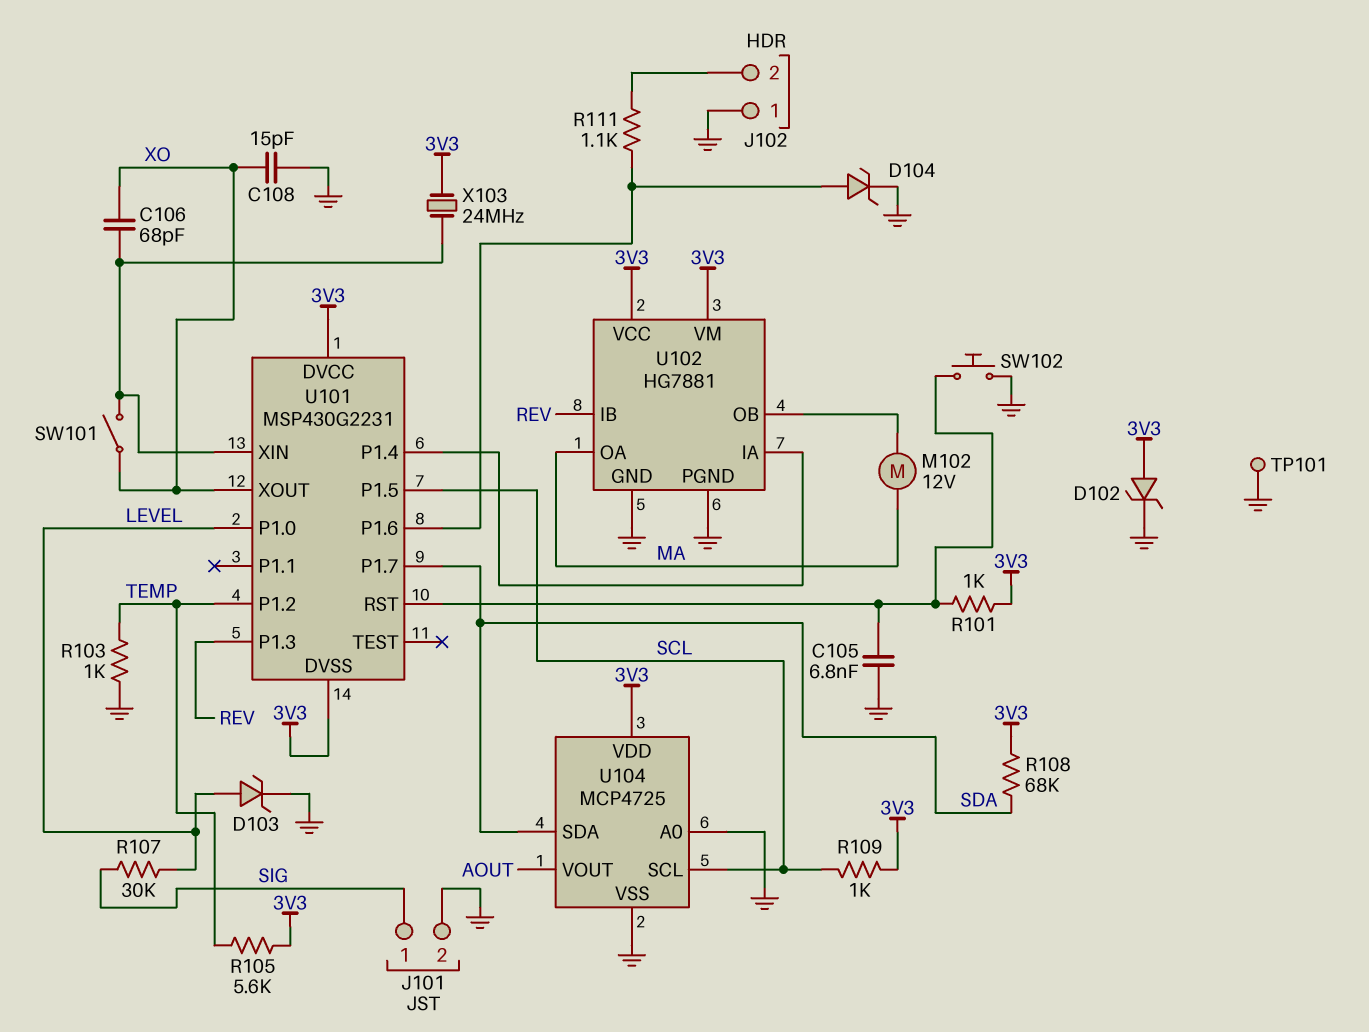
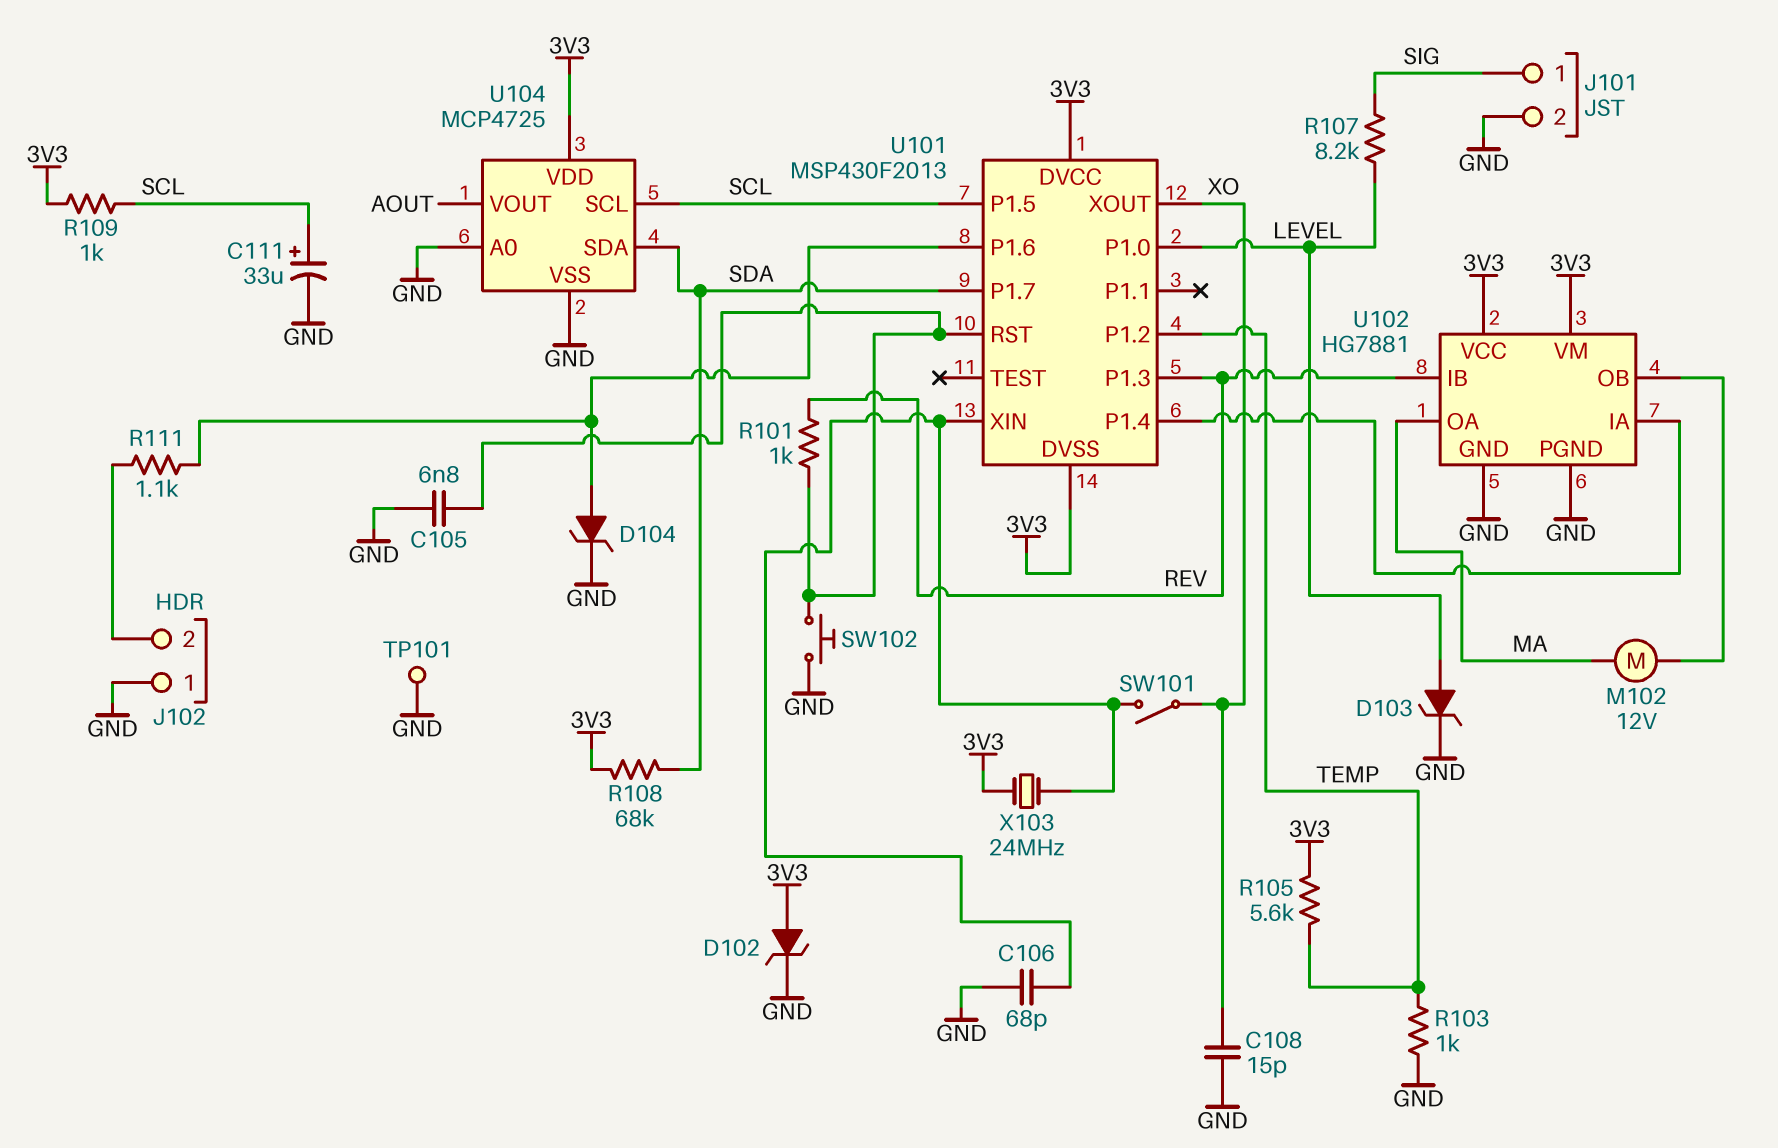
C106: 68pF (U101/XIN, XO) -> 68pF (GND, U101/XIN)
C111: none -> 33uF (plus SCL, minus GND)
R101: 1k (3V3, U101/RST) -> 1k (REV, U101/RST)
R107: 30k (LEVEL, SIG) -> 8.2k (LEVEL, SIG)
U101: MSP430G2231 -> MSP430F2013

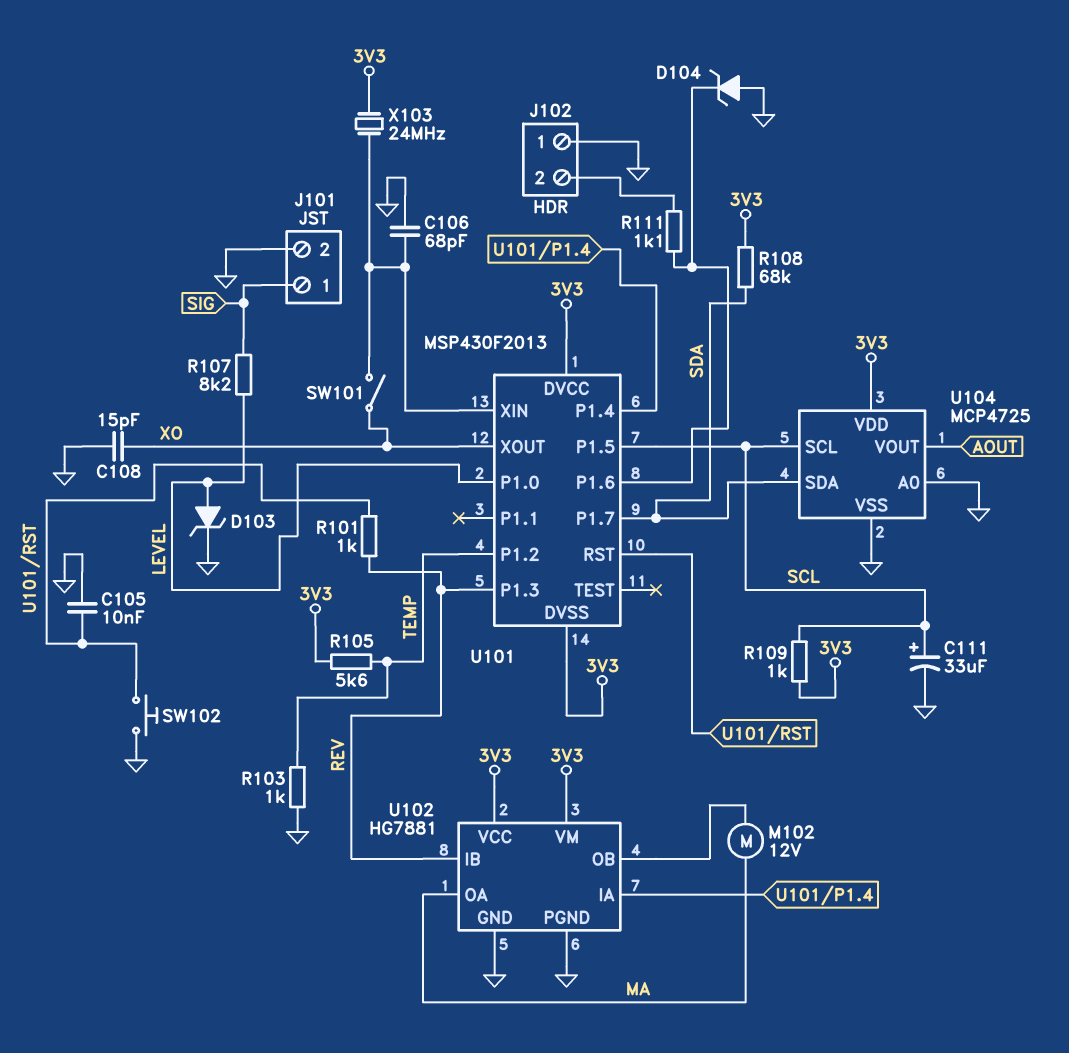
C105: 6.8nF (GND, U101/RST) -> 10nF (GND, U101/RST)
D102: zener (A 3V3, K GND) -> none
D104: zener (A U101/P1.6, K GND) -> zener (A GND, K U101/P1.6)
TP101: test point (GND) -> none

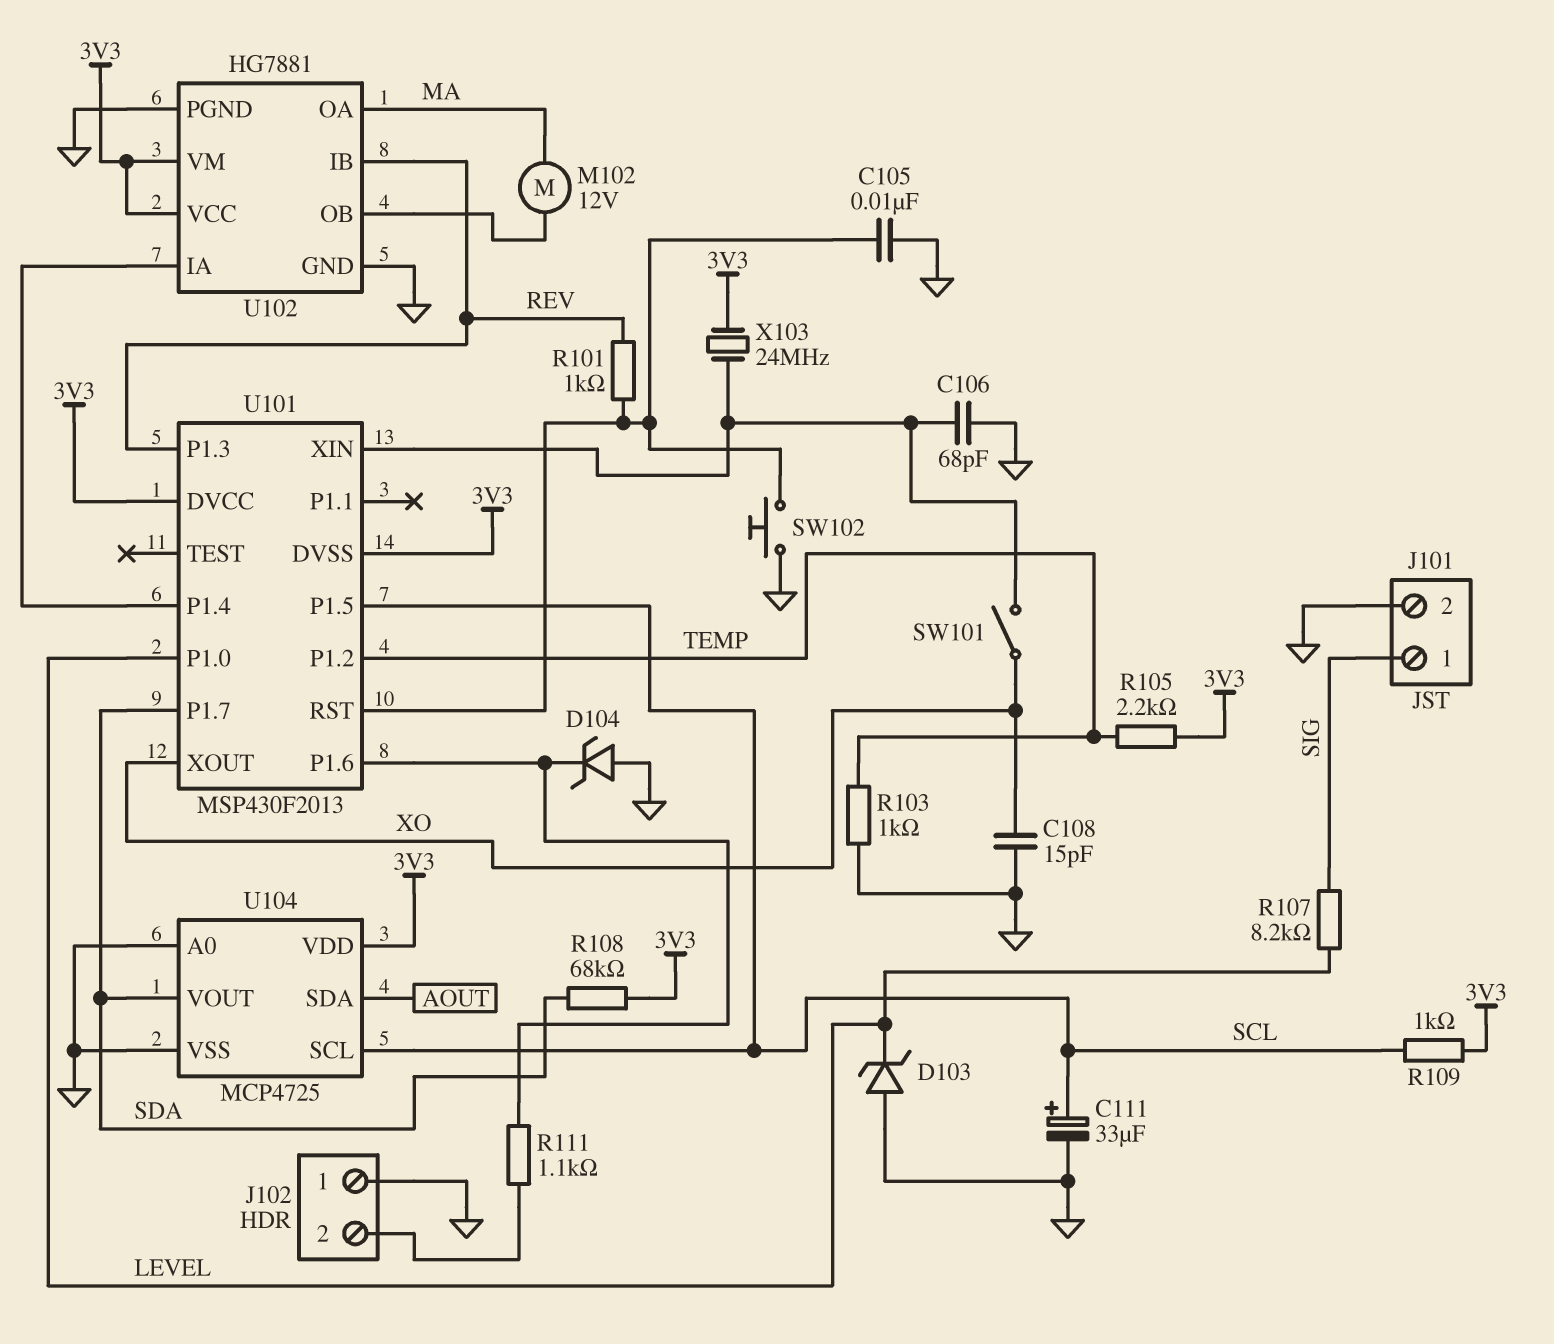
D103: zener (A LEVEL, K GND) -> zener (A GND, K LEVEL)
R105: 5.6k (3V3, TEMP) -> 2.2k (3V3, TEMP)
U104 pin SDA: SDA -> AOUT
U104 pin VOUT: AOUT -> SDA

